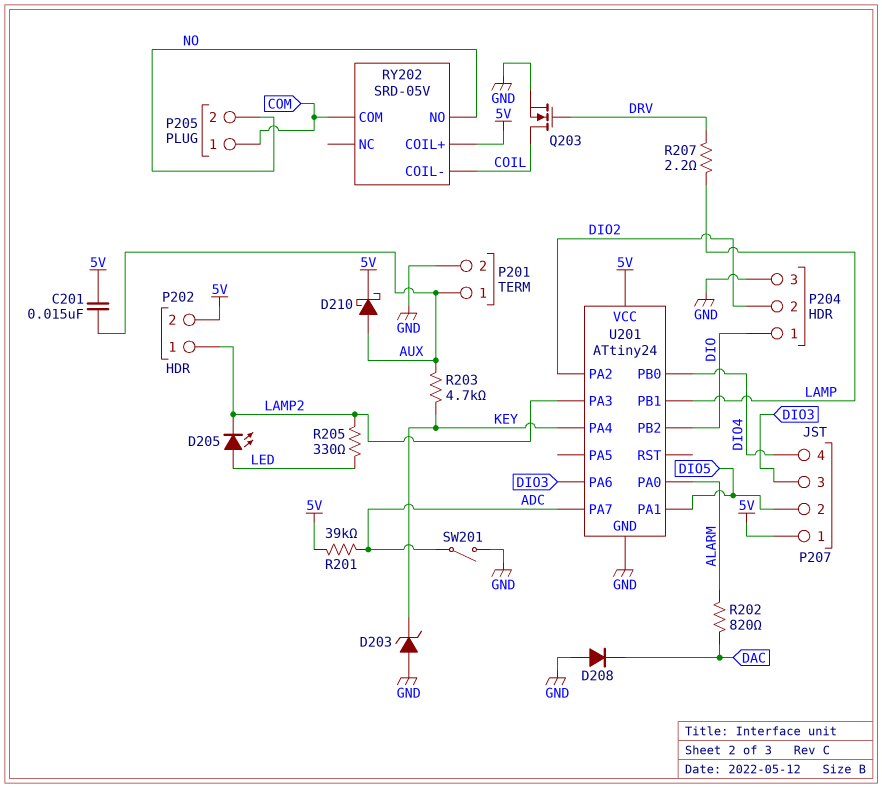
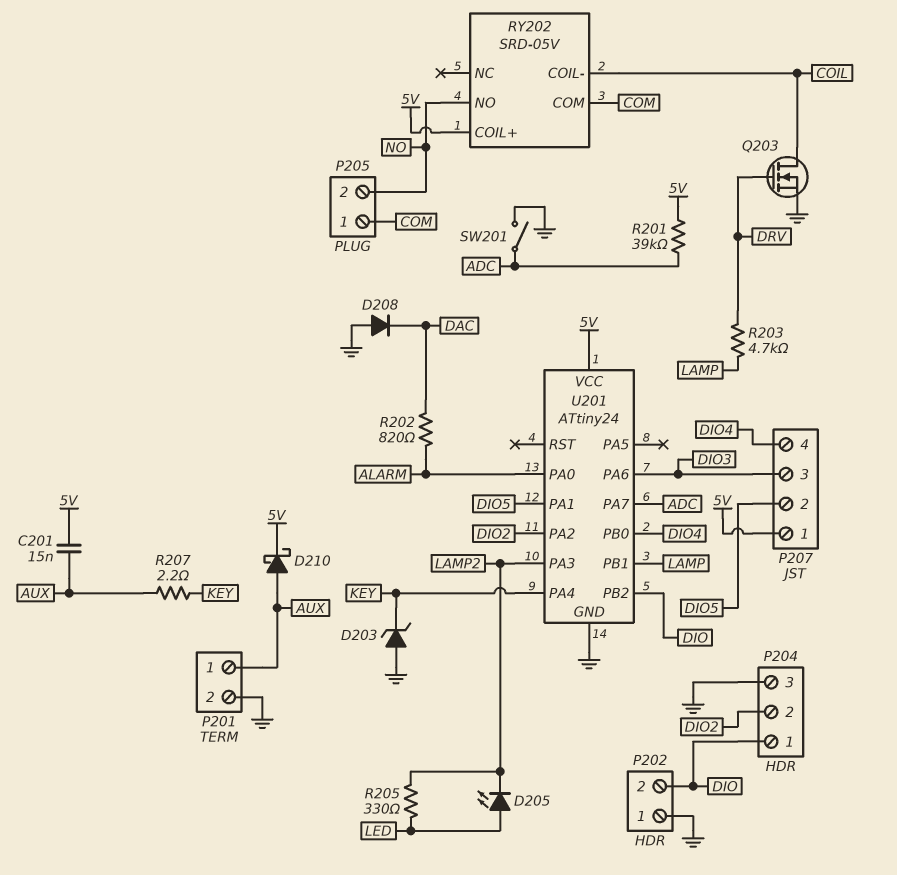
P202 pin 1: LAMP2 -> GND
P202 pin 2: 5V -> DIO
R203: 4.7k (AUX, KEY) -> 4.7k (DRV, LAMP)
R207: 2.2 (DRV, LAMP) -> 2.2 (AUX, KEY)

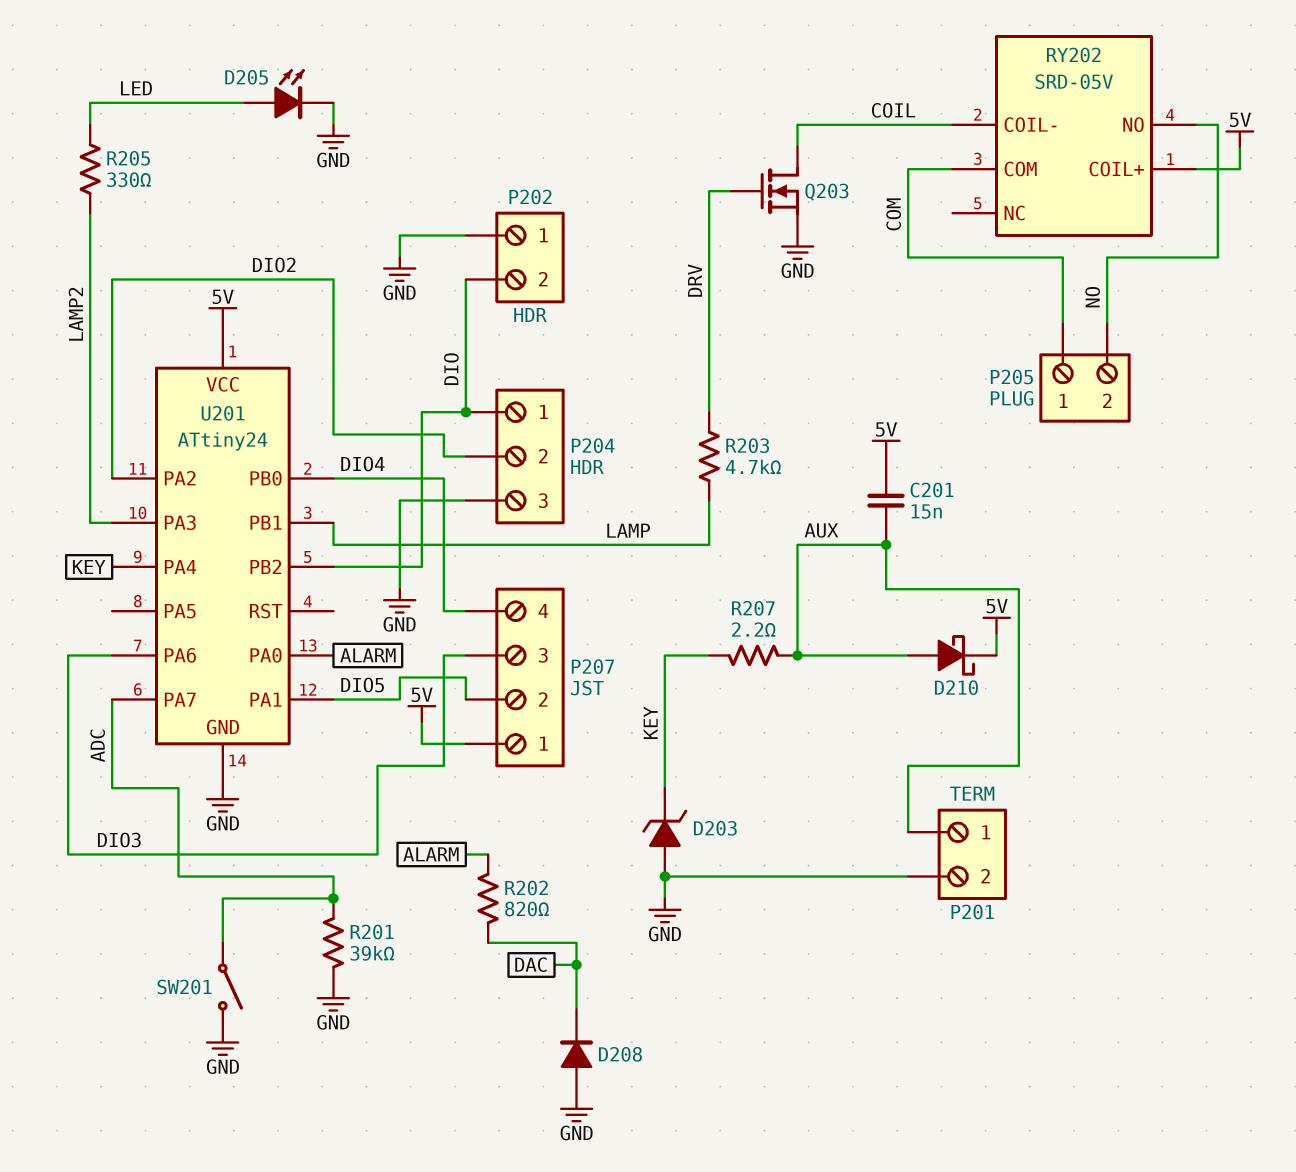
D205: LED (A LED, K LAMP2) -> LED (A LED, K GND)
R201: 39k (5V, ADC) -> 39k (ADC, GND)

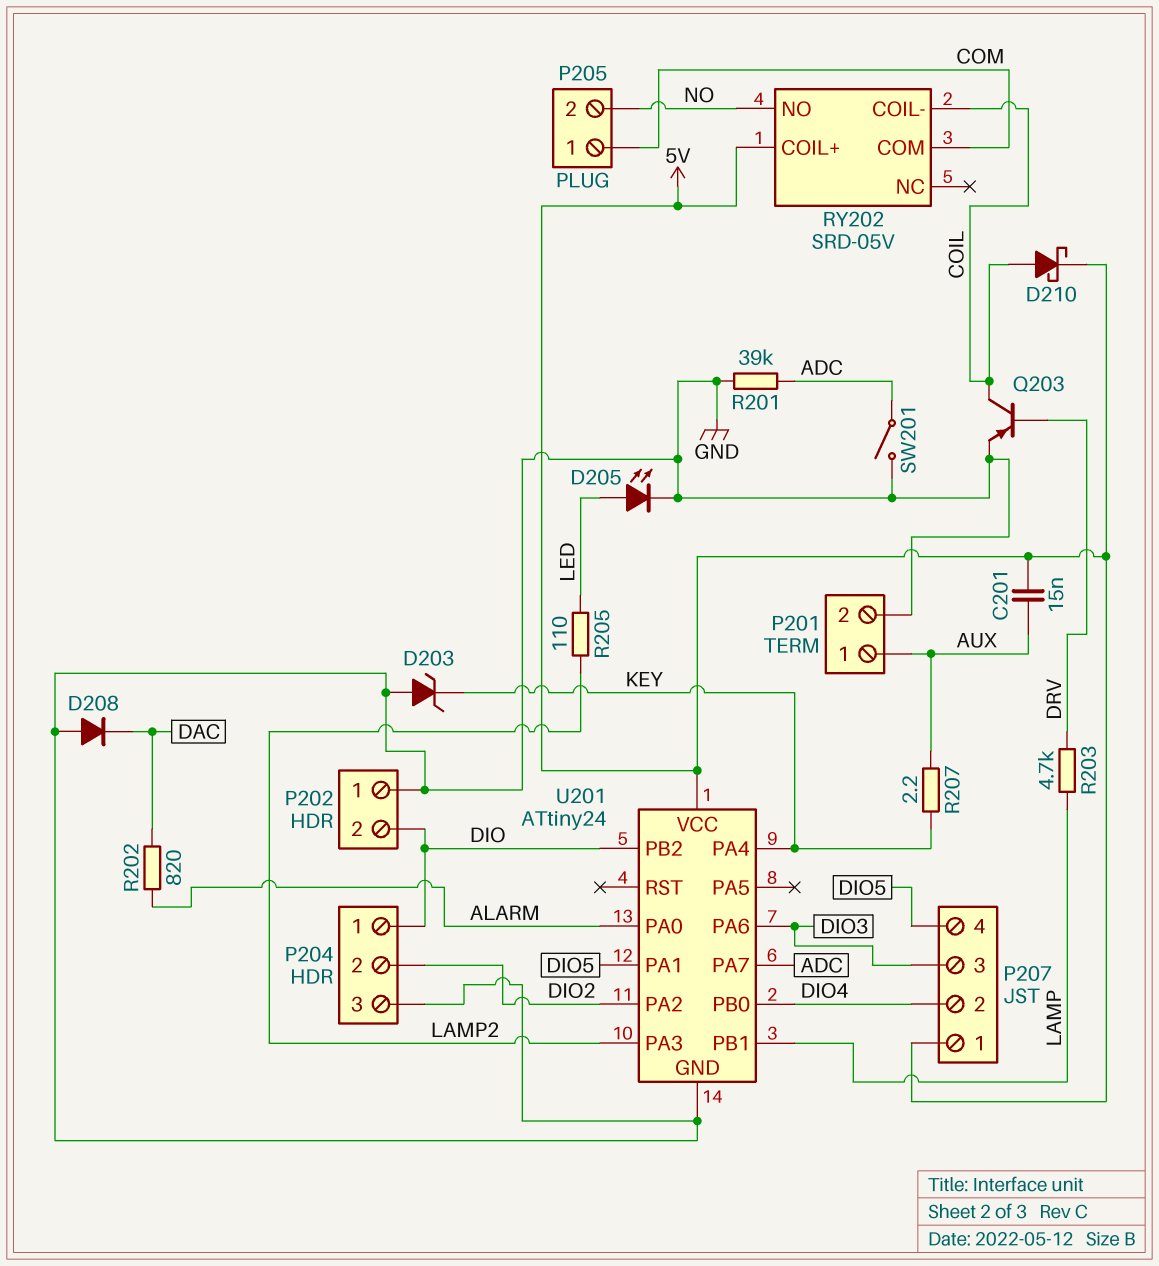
D210: schottky (A AUX, K 5V) -> schottky (A COIL, K 5V)
P207 pin 2: DIO5 -> DIO4
P207 pin 4: DIO4 -> DIO5
Q203: NMOS (G DRV, D COIL, S GND) -> PNP (B DRV, C COIL, E GND)
R205: 330 (LAMP2, LED) -> 110 (LAMP2, LED)

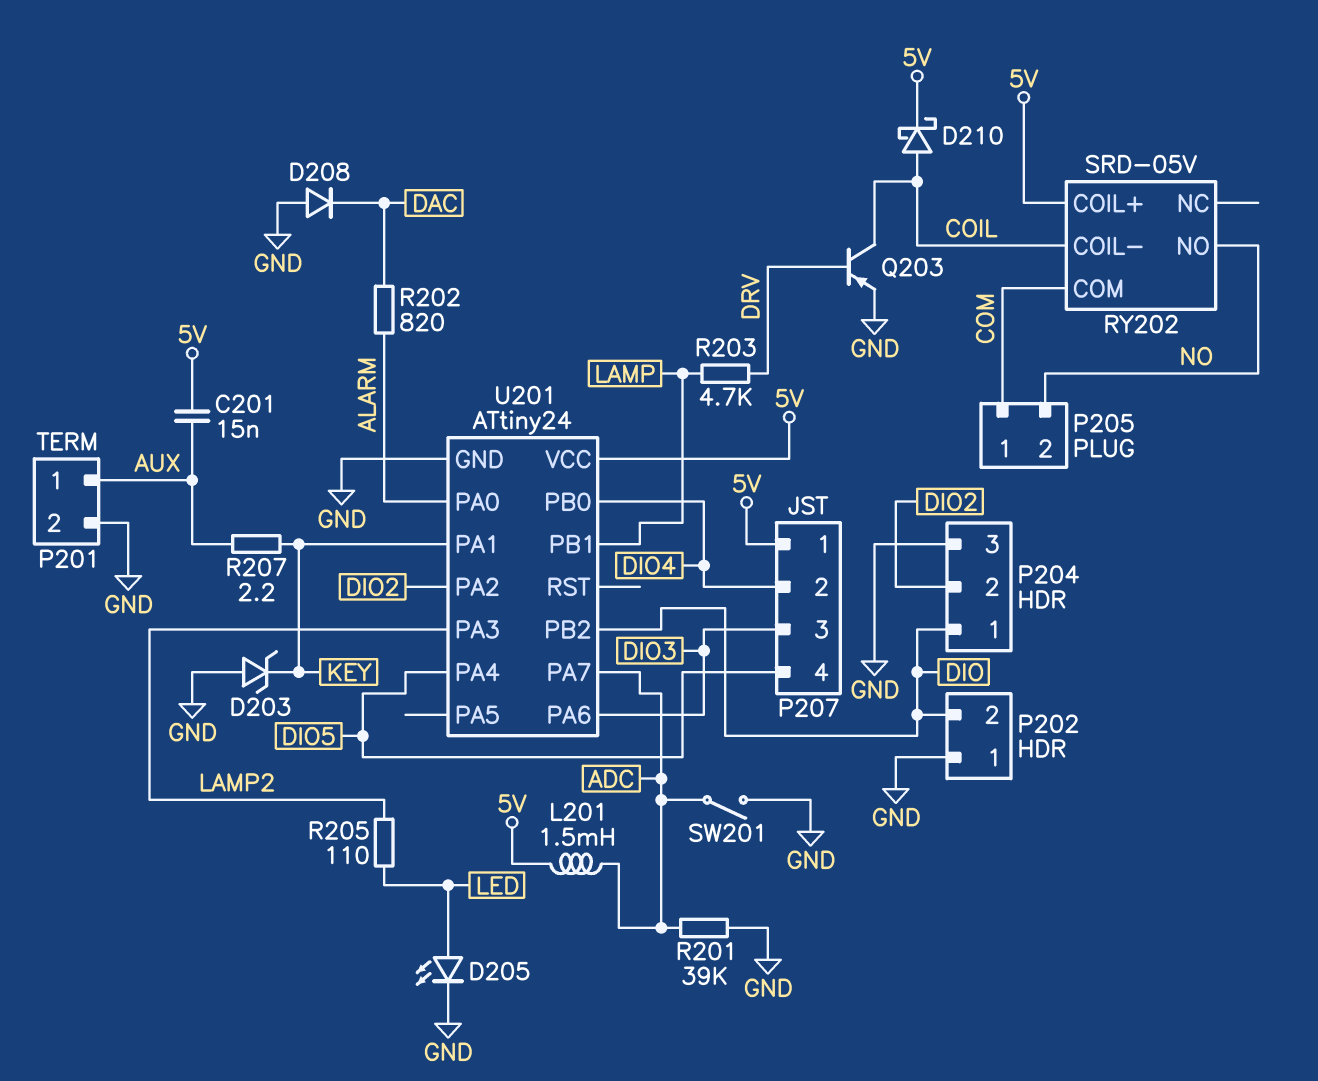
L201: none -> 1.5mH (5V, ADC)
U201 pin PA1: DIO5 -> KEY
U201 pin PA4: KEY -> DIO5

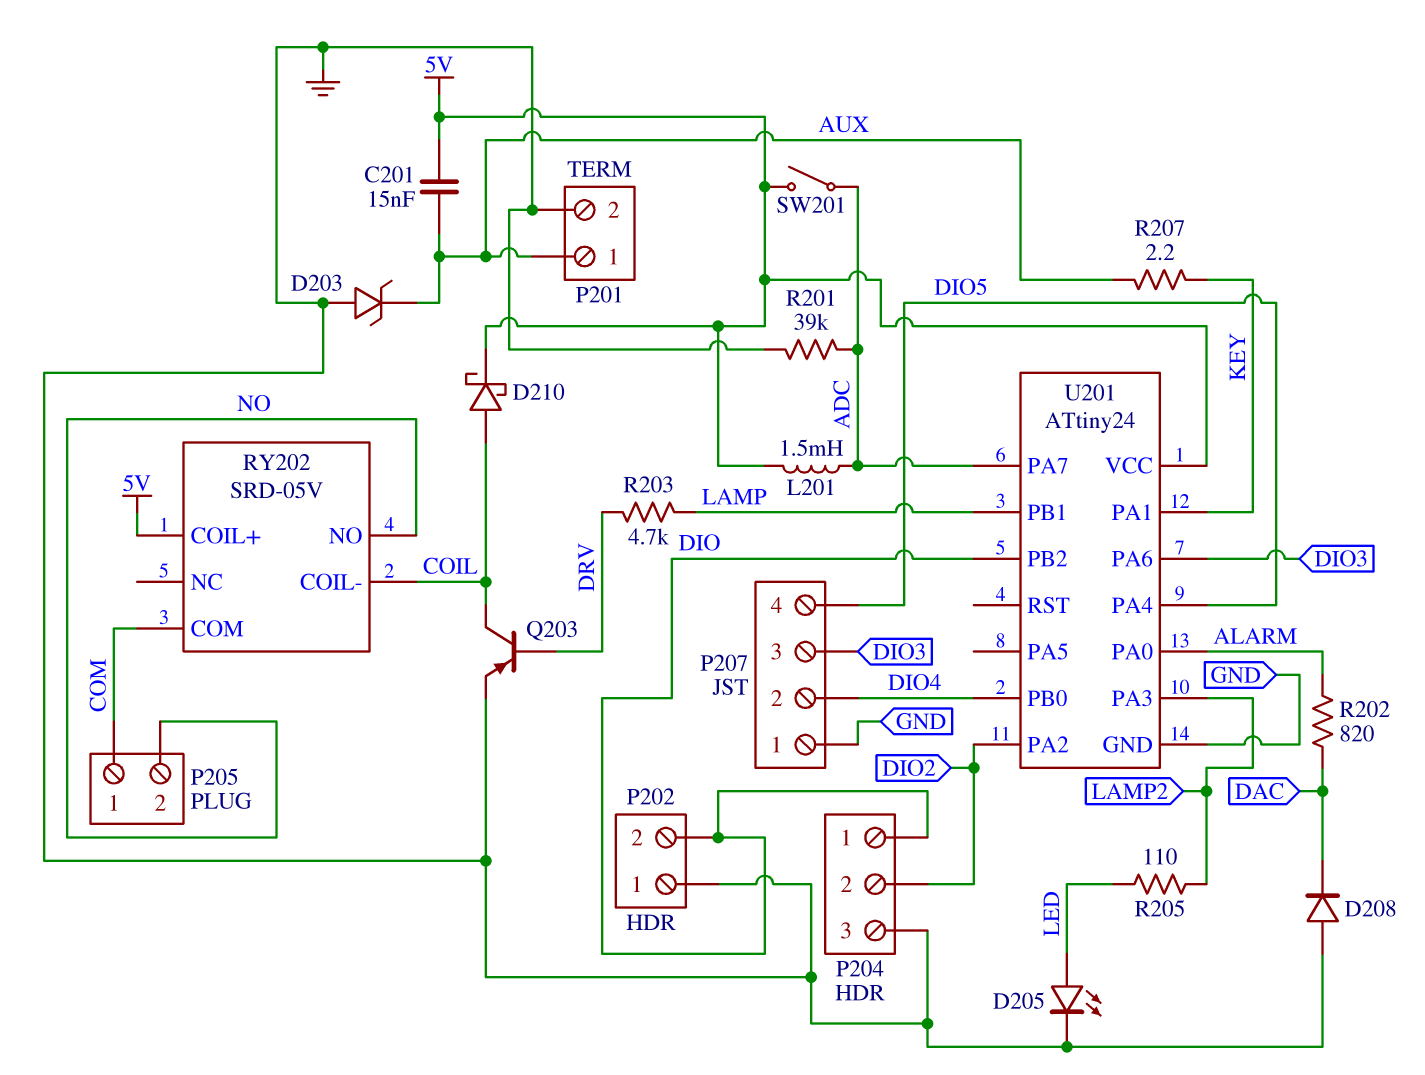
D203: zener (A GND, K KEY) -> zener (A GND, K AUX)
P207 pin 1: 5V -> GND
SW201: switch (ADC, GND) -> switch (5V, ADC)

